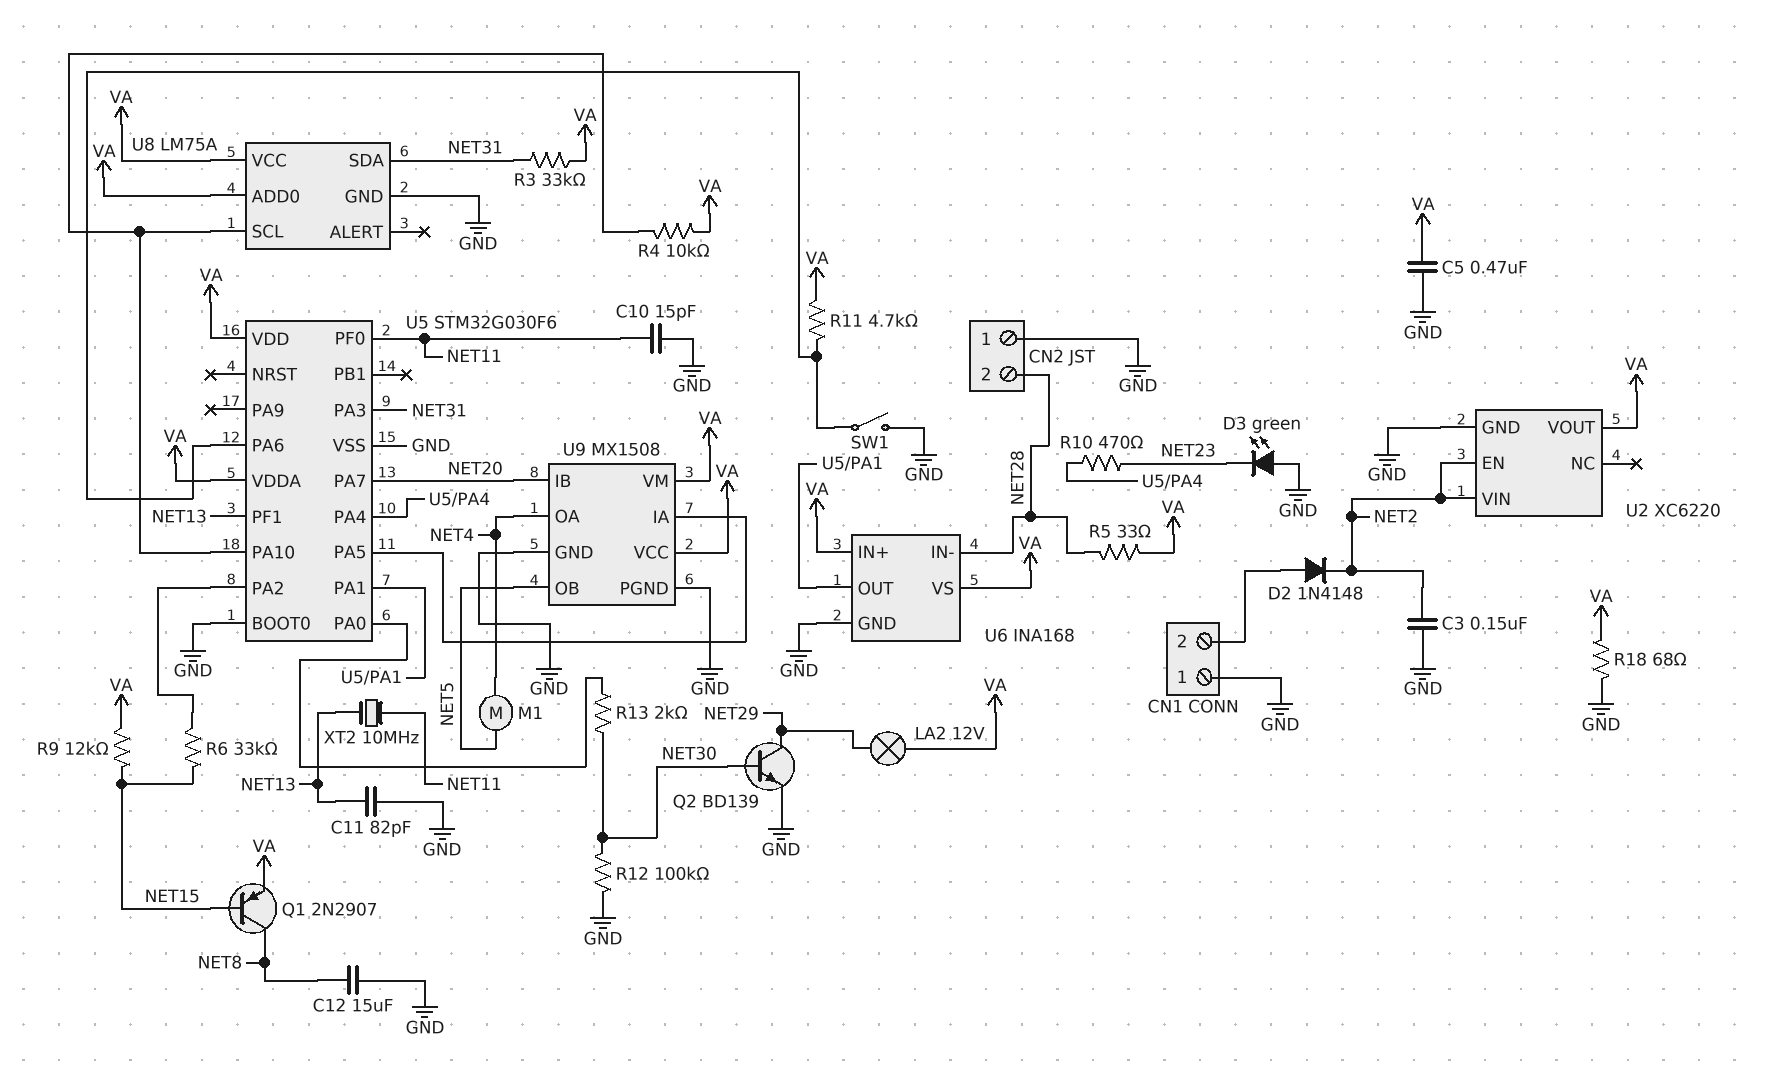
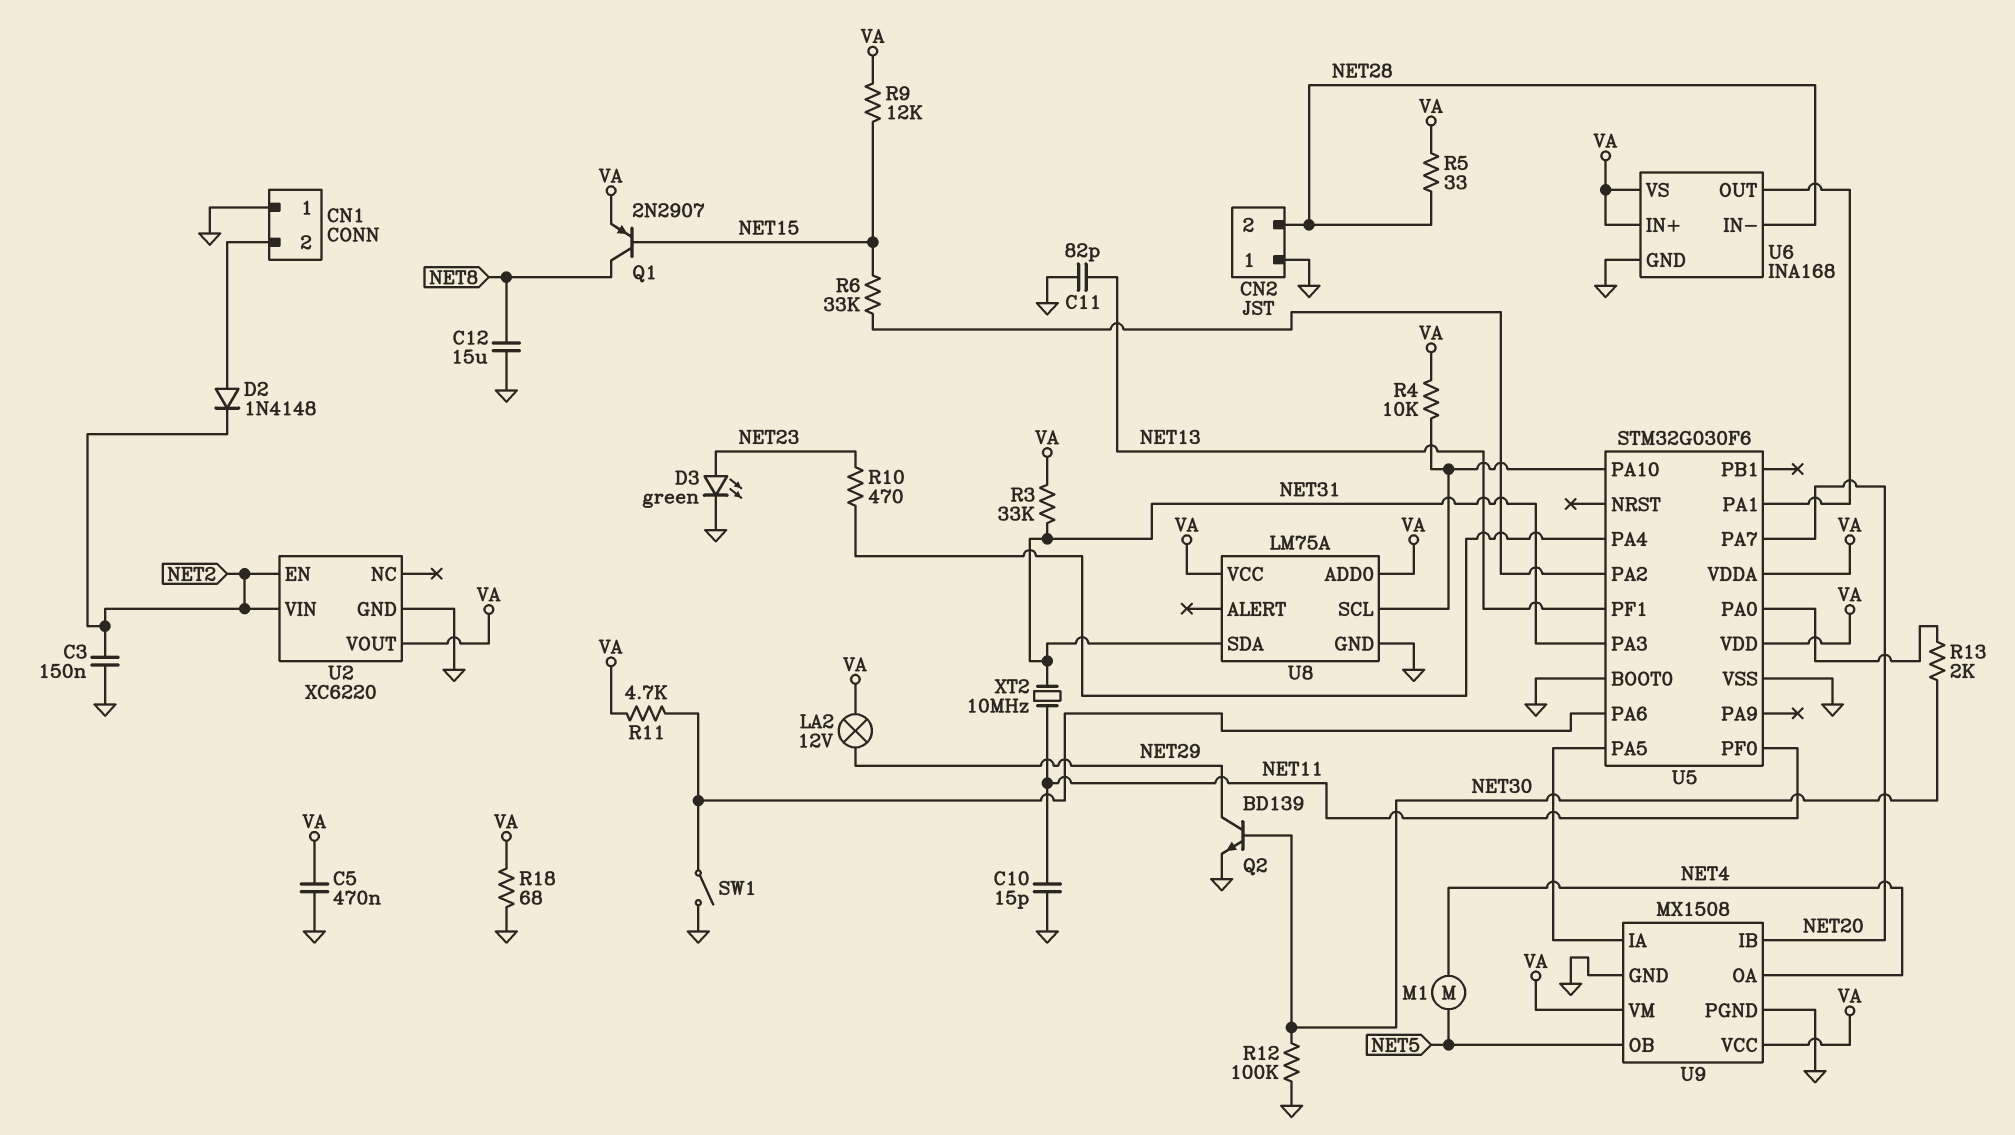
D3: LED green (A GND, K NET23) -> LED green (A NET23, K GND)
XT2: 10MHz (NET11, NET13) -> 10MHz (NET11, NET31)

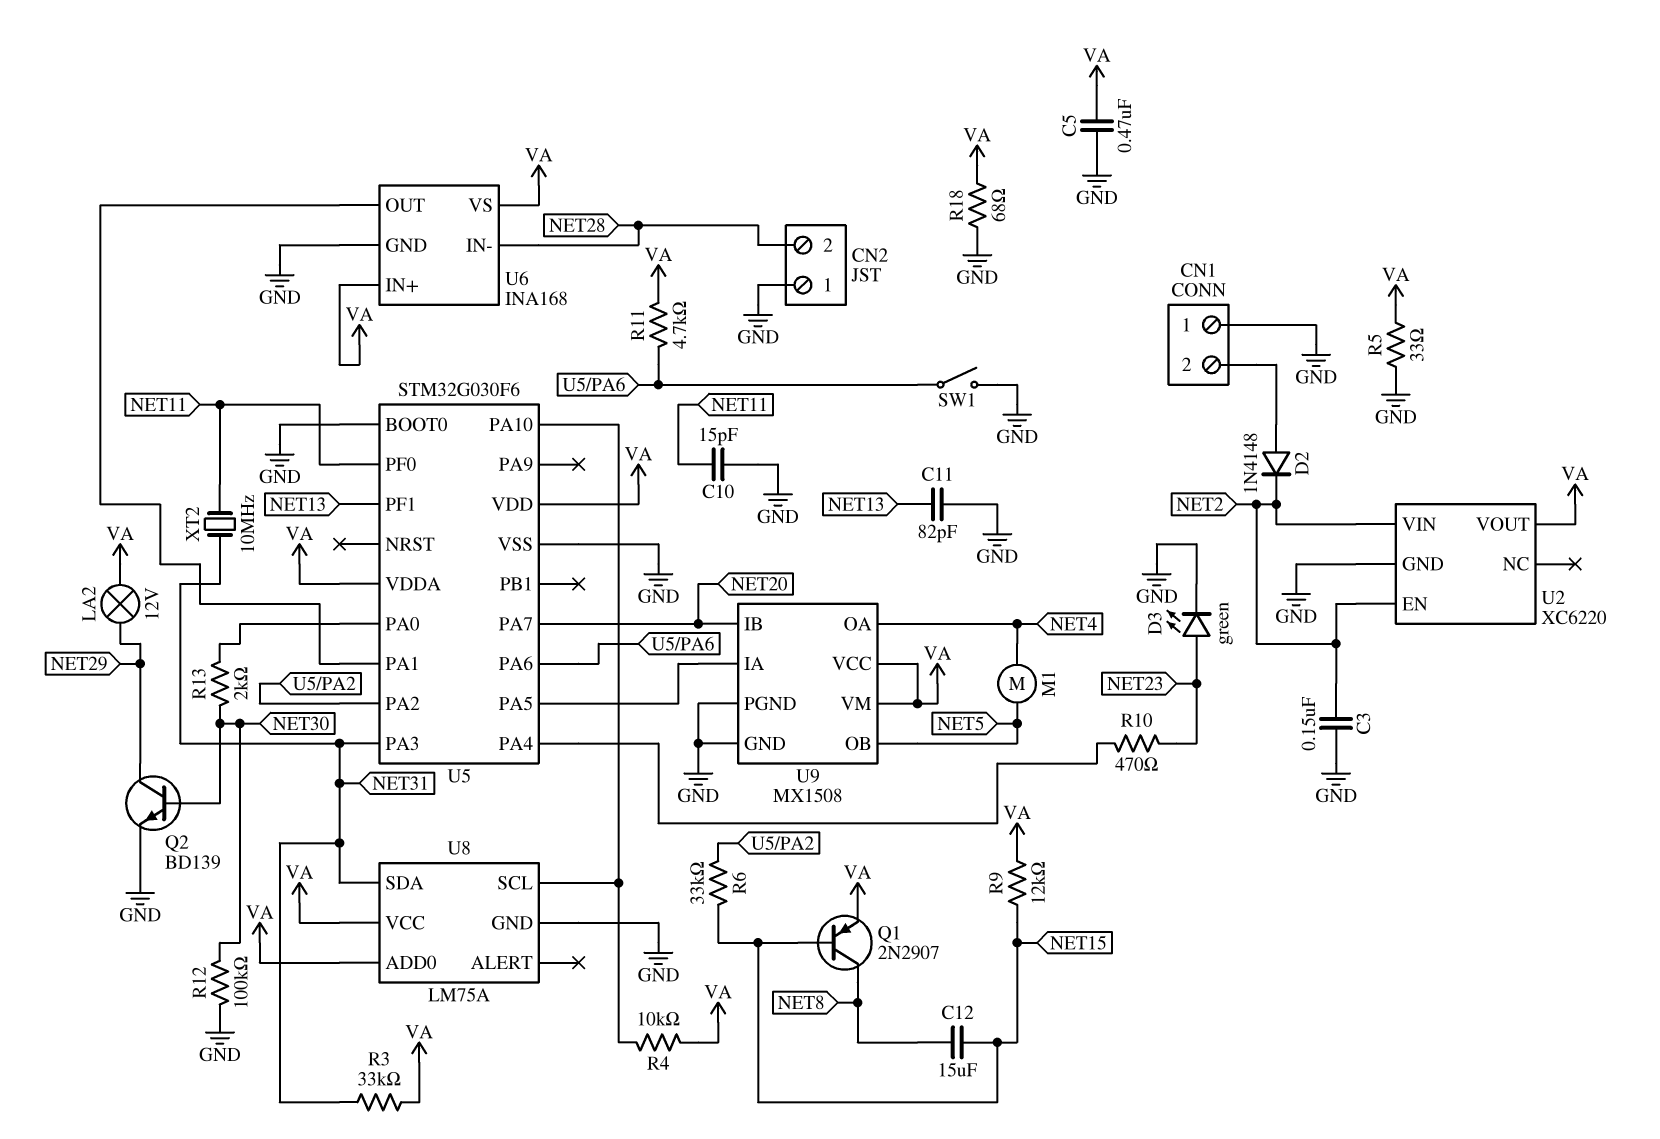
C12: 15uF (GND, NET8) -> 15uF (NET8, NET15)
R5: 33 (NET28, VA) -> 33 (GND, VA)

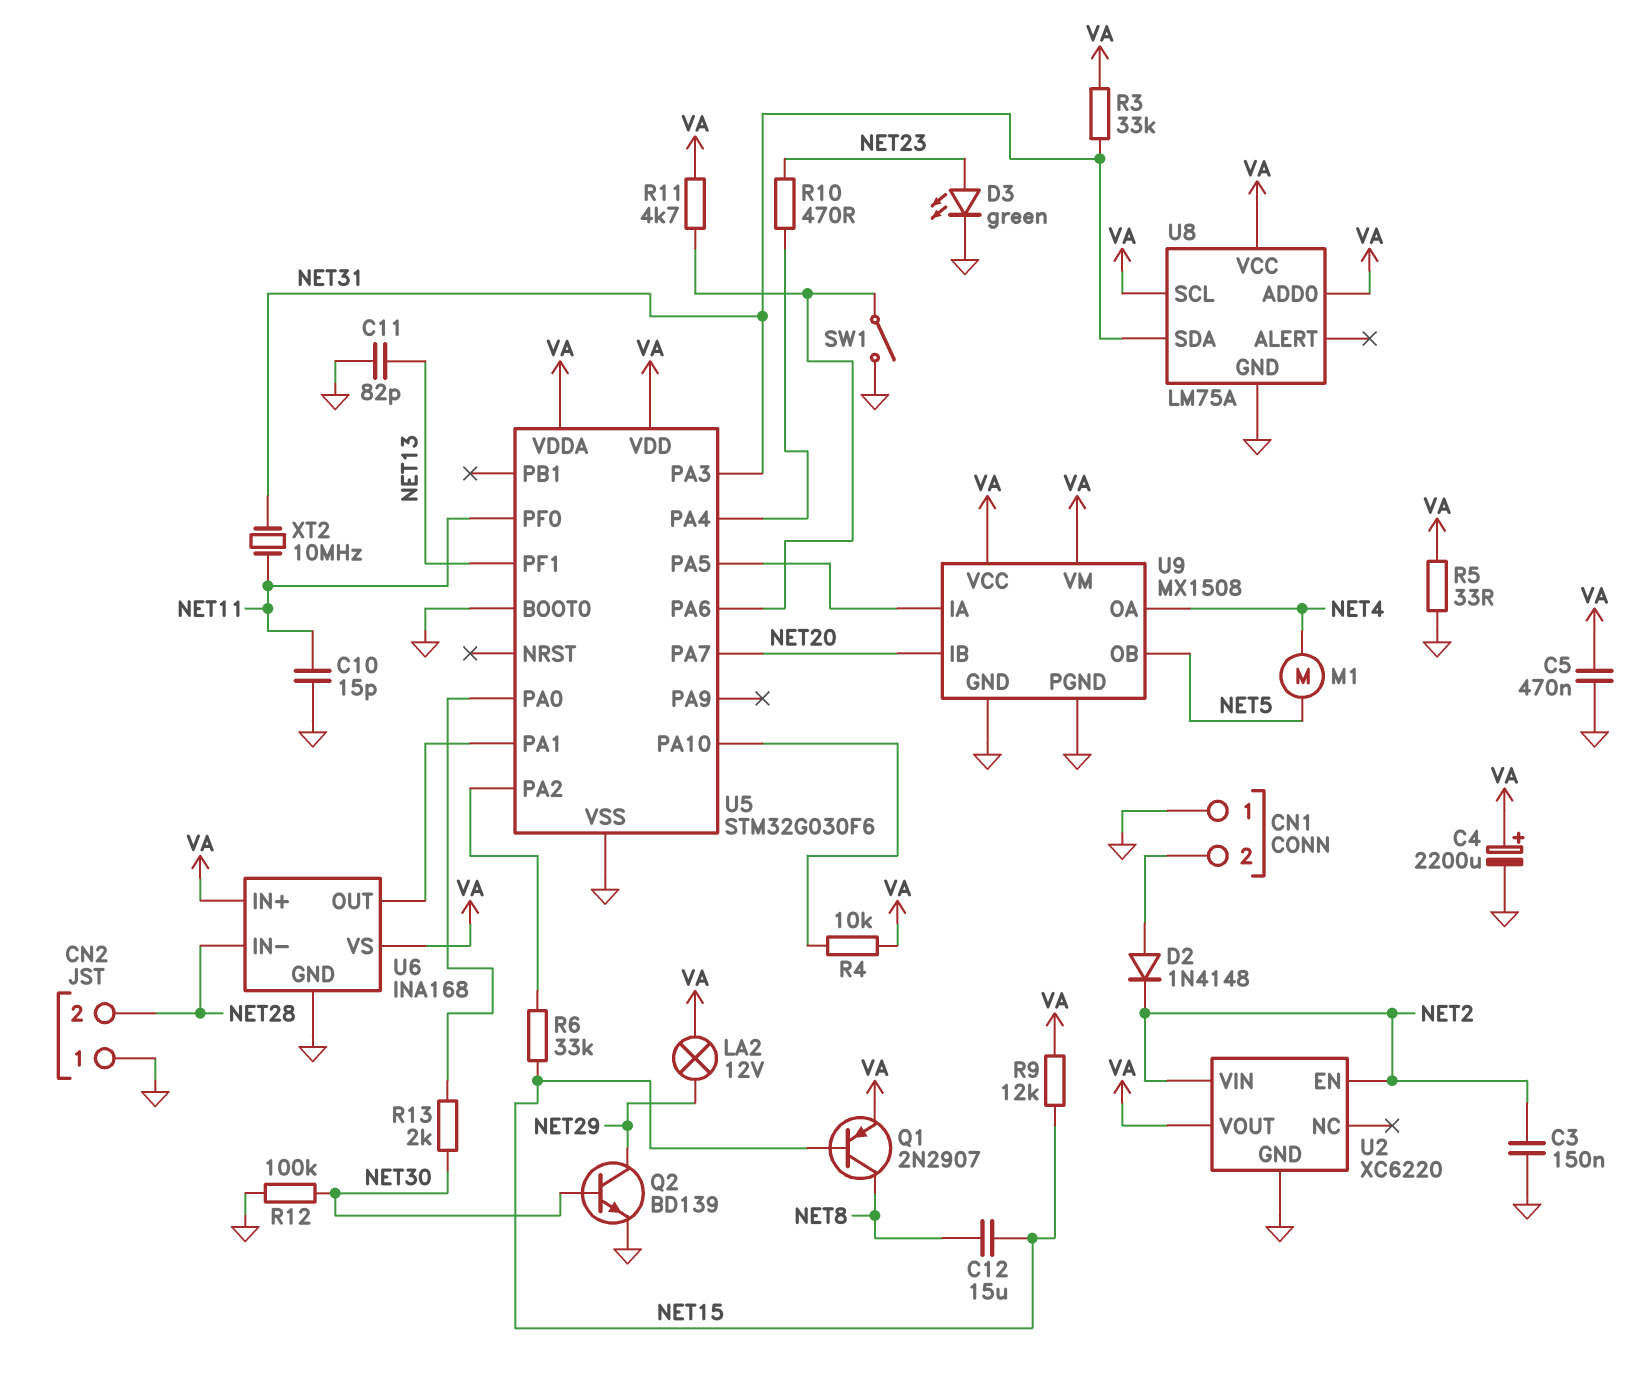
C4: none -> 2200uF (plus VA, minus GND)
R18: 68 (GND, VA) -> none
U8 pin SCL: U5/PA10 -> VA

